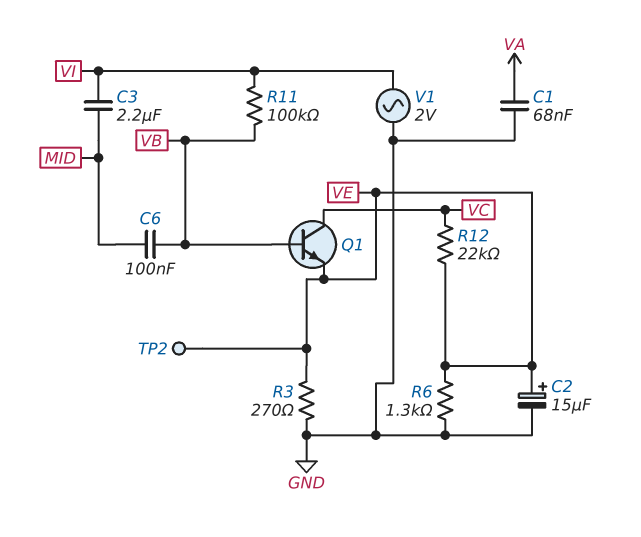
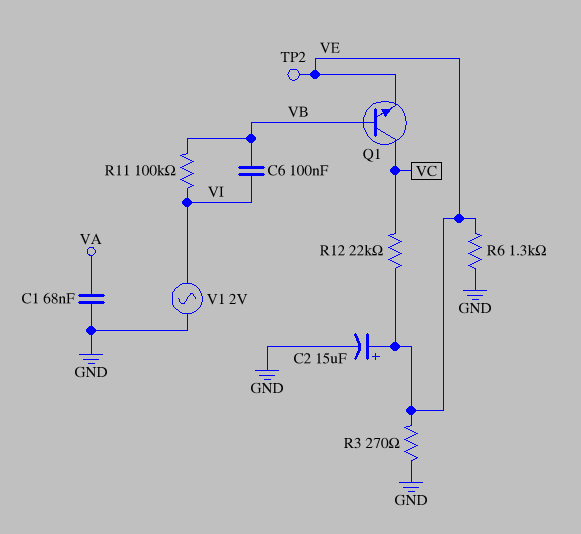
C3: 2.2uF (MID, VI) -> none
C6: 100nF (MID, VB) -> 100nF (VB, VI)

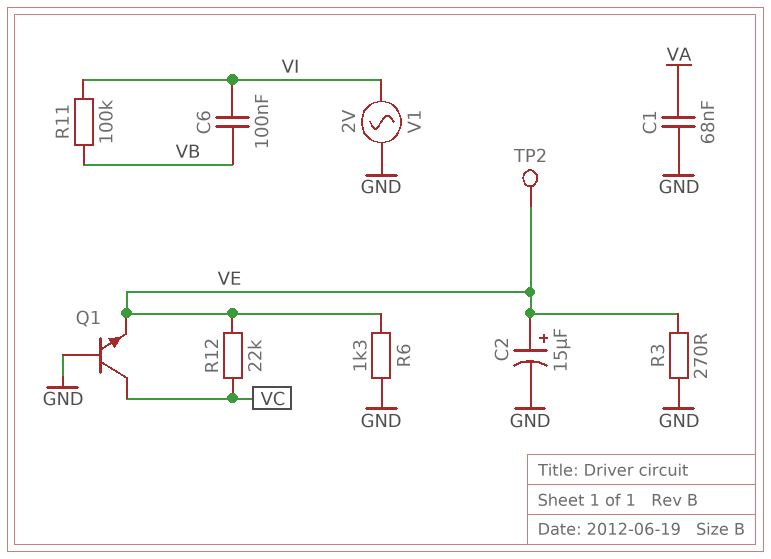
Q1: NPN (B VB, C VC, E VE) -> NPN (B GND, C VC, E VE)

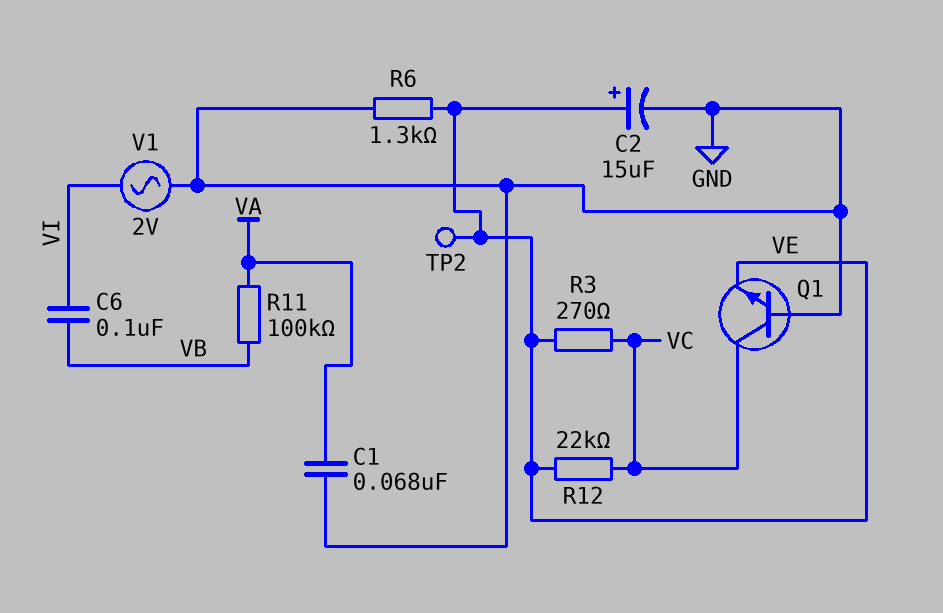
R3: 270 (GND, VE) -> 270 (VC, VE)
R11: 100k (VB, VI) -> 100k (VA, VB)

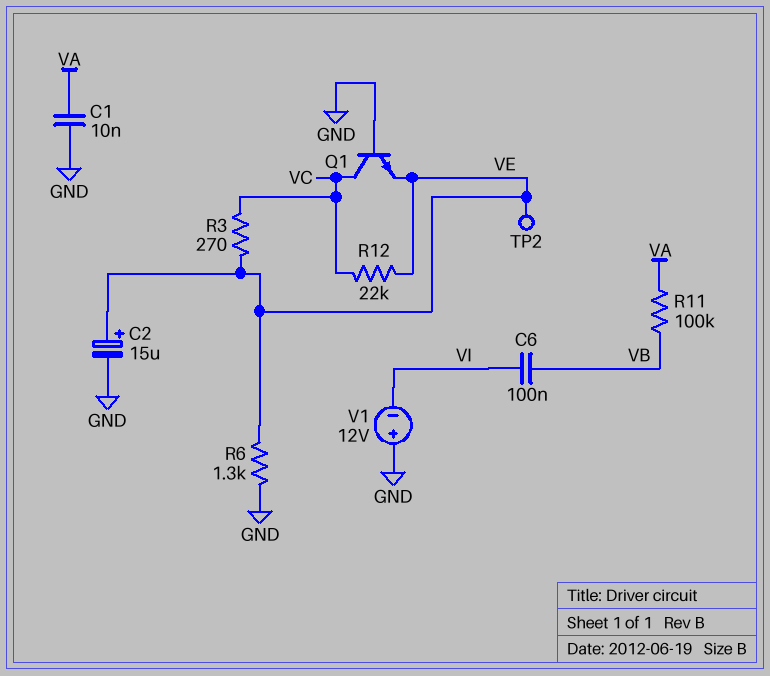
C1: 68nF (GND, VA) -> 10nF (GND, VA)
V1: AC 2V (GND, VI) -> 12V (plus GND, minus VI)

